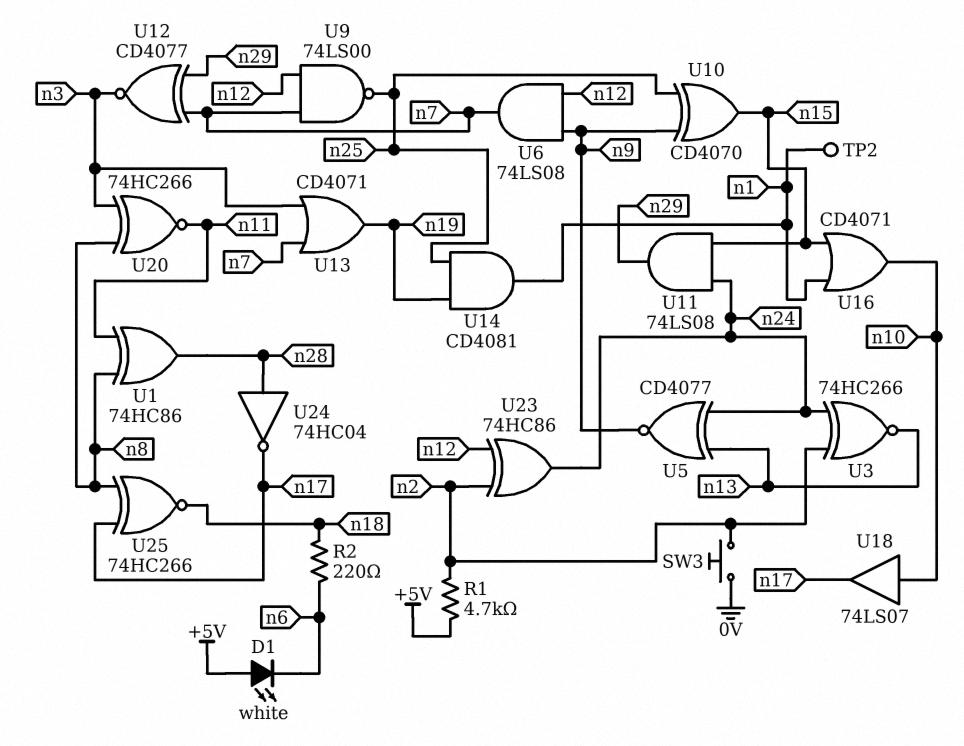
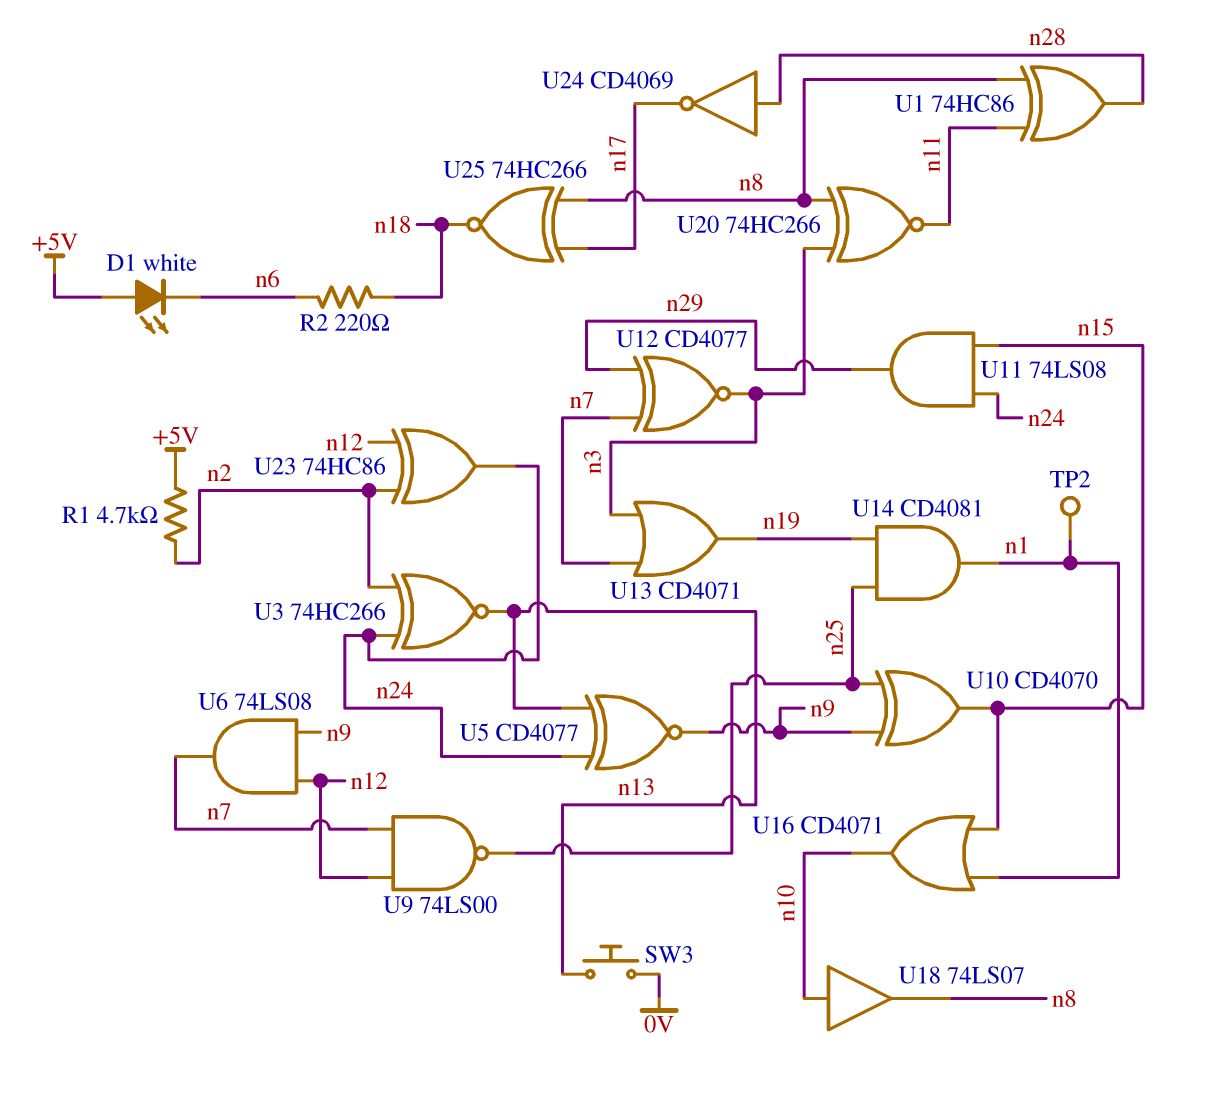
SW3: button (0V, n2) -> button (0V, n13)
U18: buffer 74LS07 (in n10, out n17) -> buffer 74LS07 (in n10, out n8)
U24: NOT 74HC04 (in n28, out n17) -> NOT CD4069 (in n28, out n17)

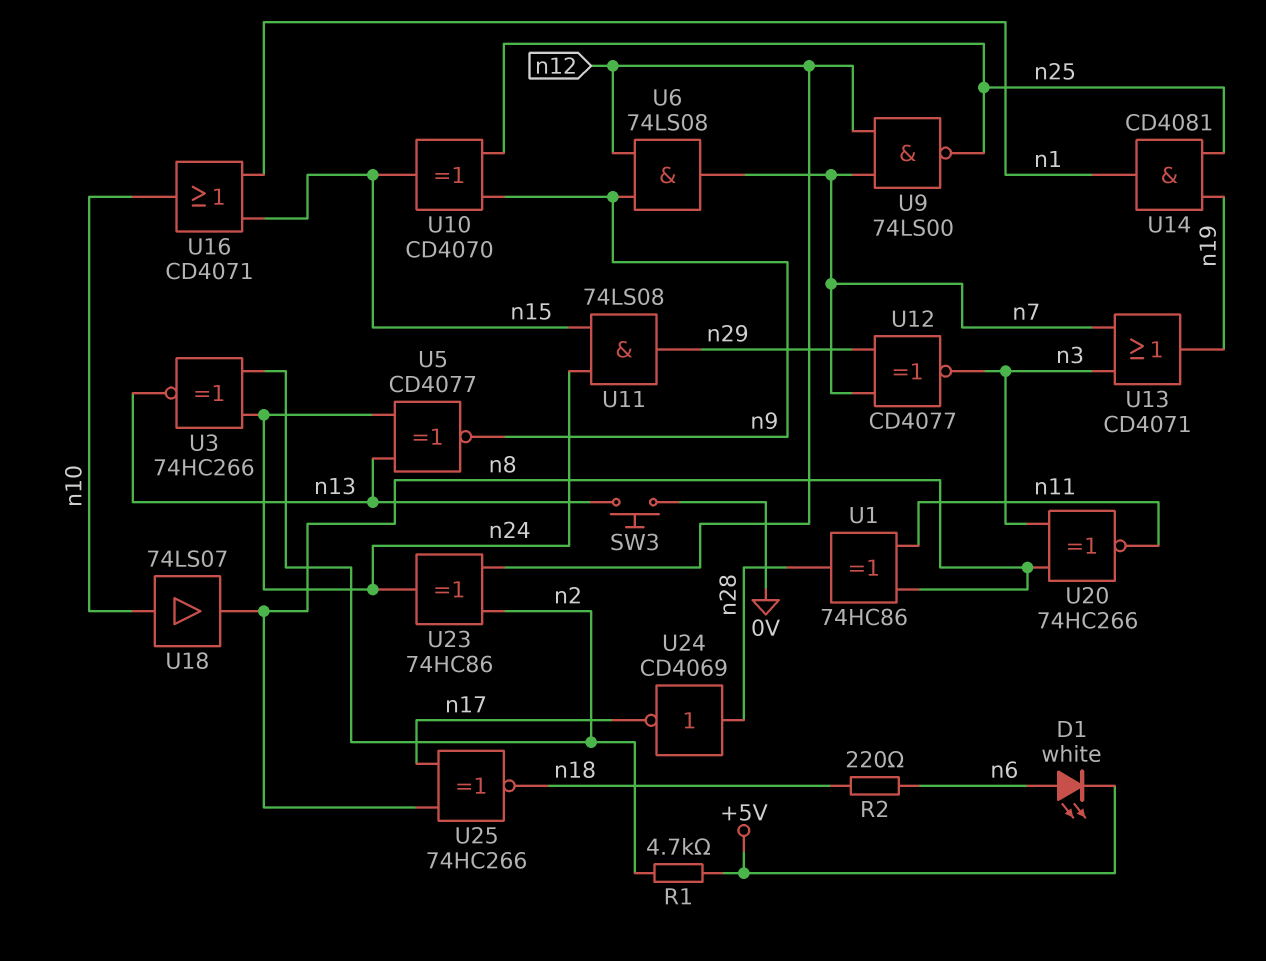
D1: LED white (A +5V, K n6) -> LED white (A n6, K +5V)
TP2: test point (n1) -> none

